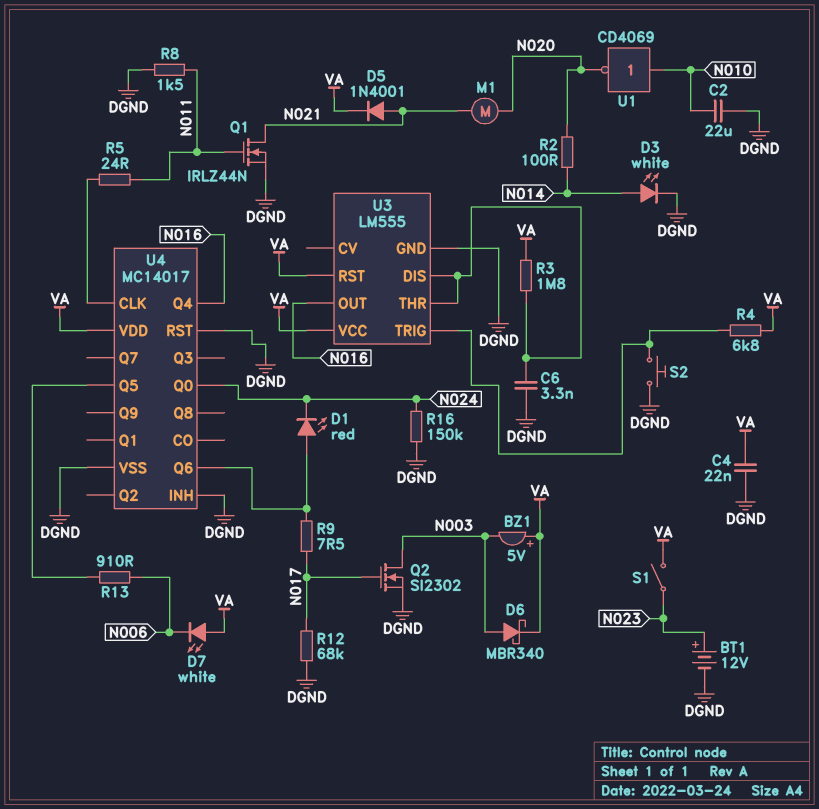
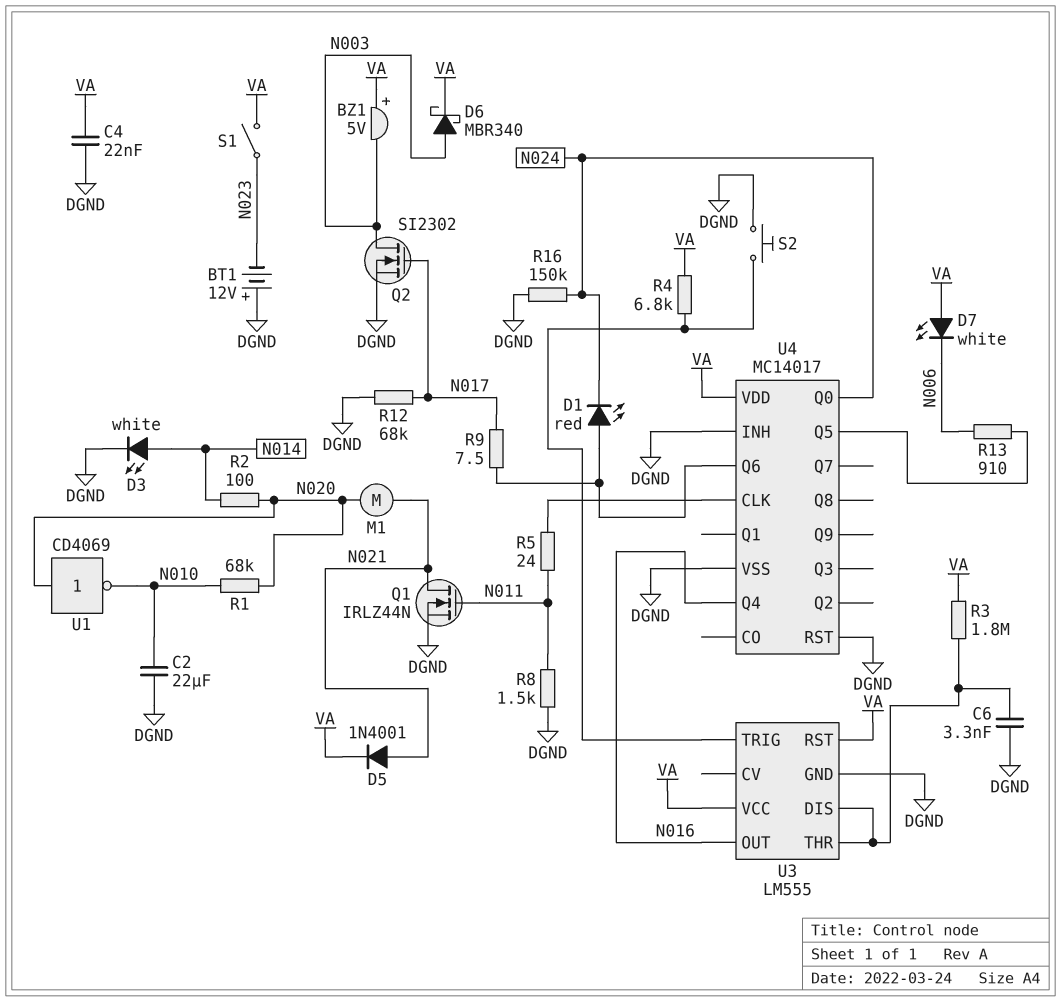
BT1: 12V (plus N023, minus DGND) -> 12V (plus DGND, minus N023)
R1: none -> 68k (N010, N020)
U1: NOT CD4069 (in N010, out N020) -> NOT CD4069 (in N020, out N010)

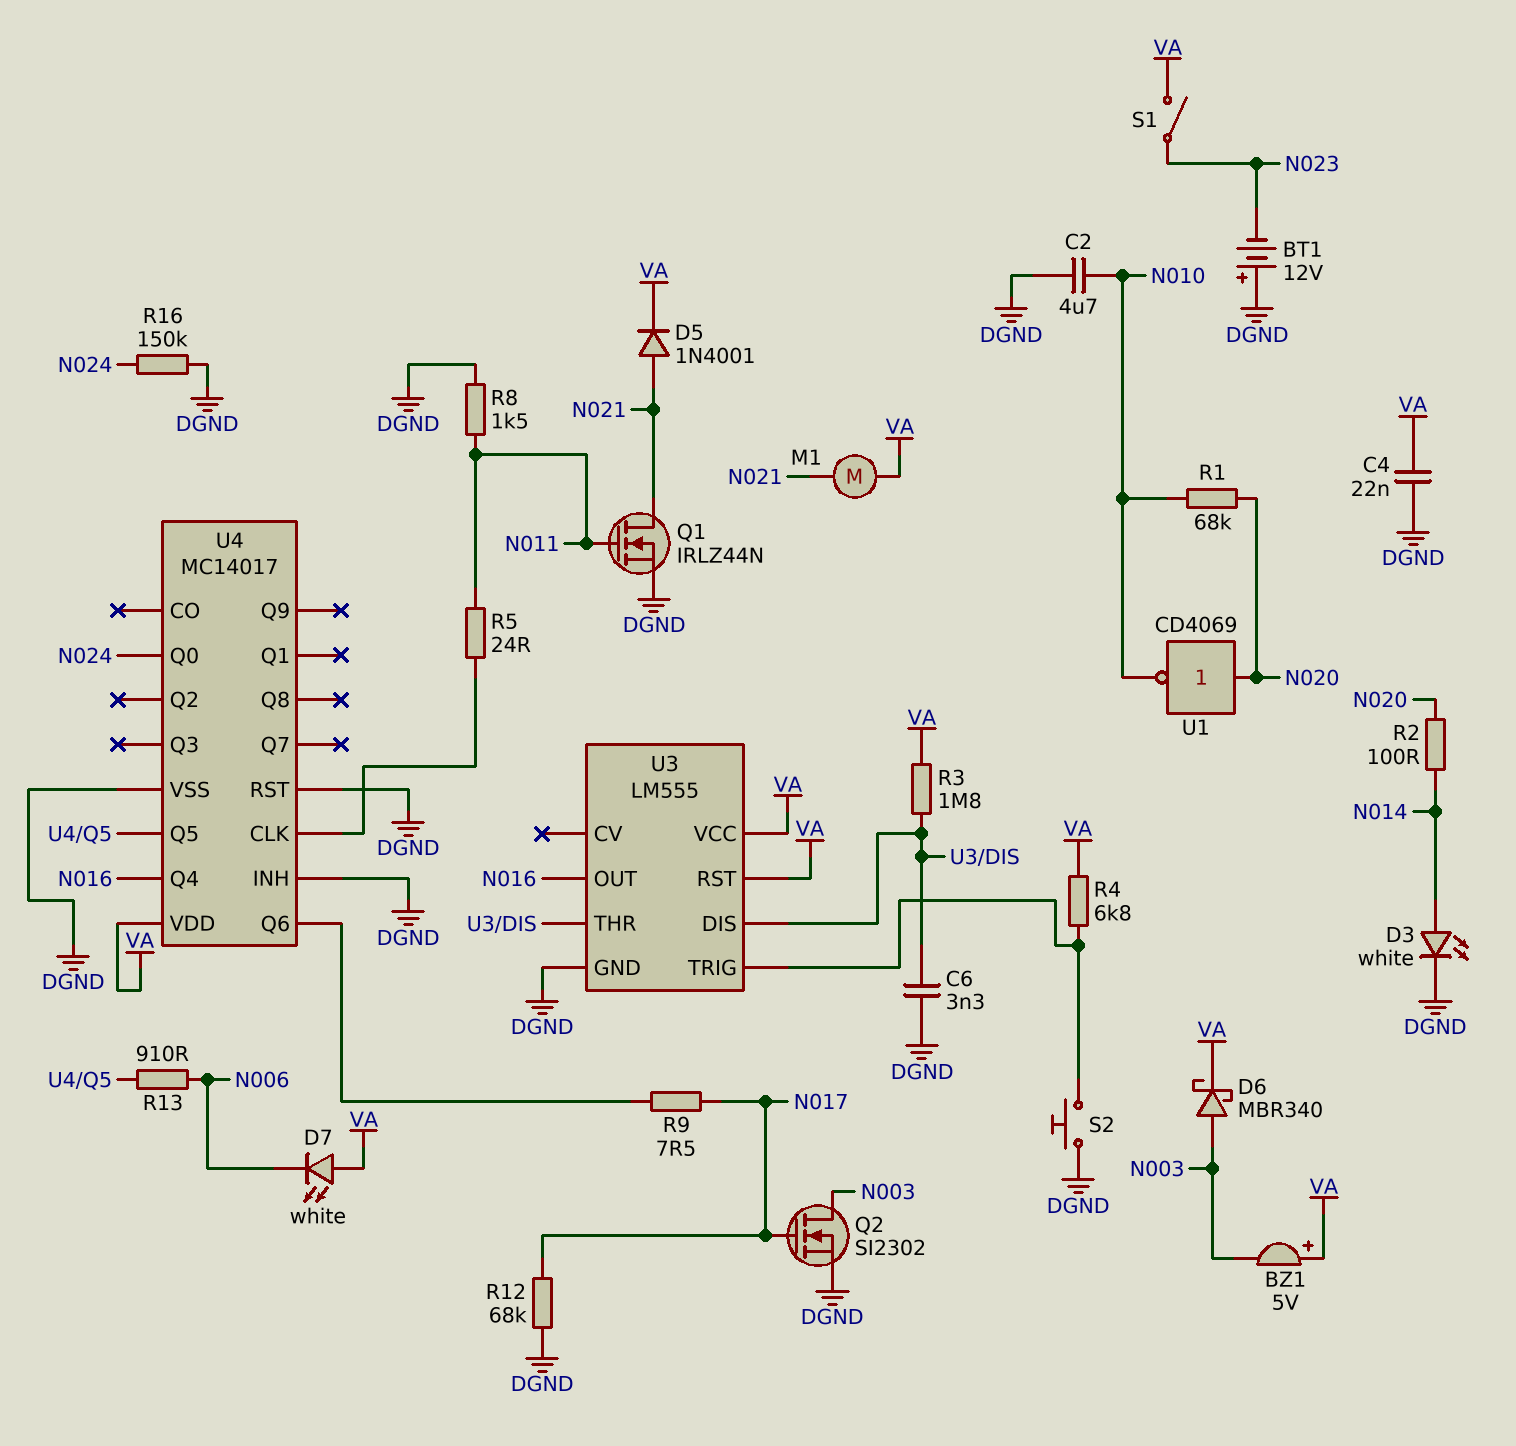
C2: 22uF (DGND, N010) -> 4.7uF (DGND, N010)
D1: LED red (A U4/Q6, K N024) -> none
M1: motor (N020, N021) -> motor (N021, VA)

